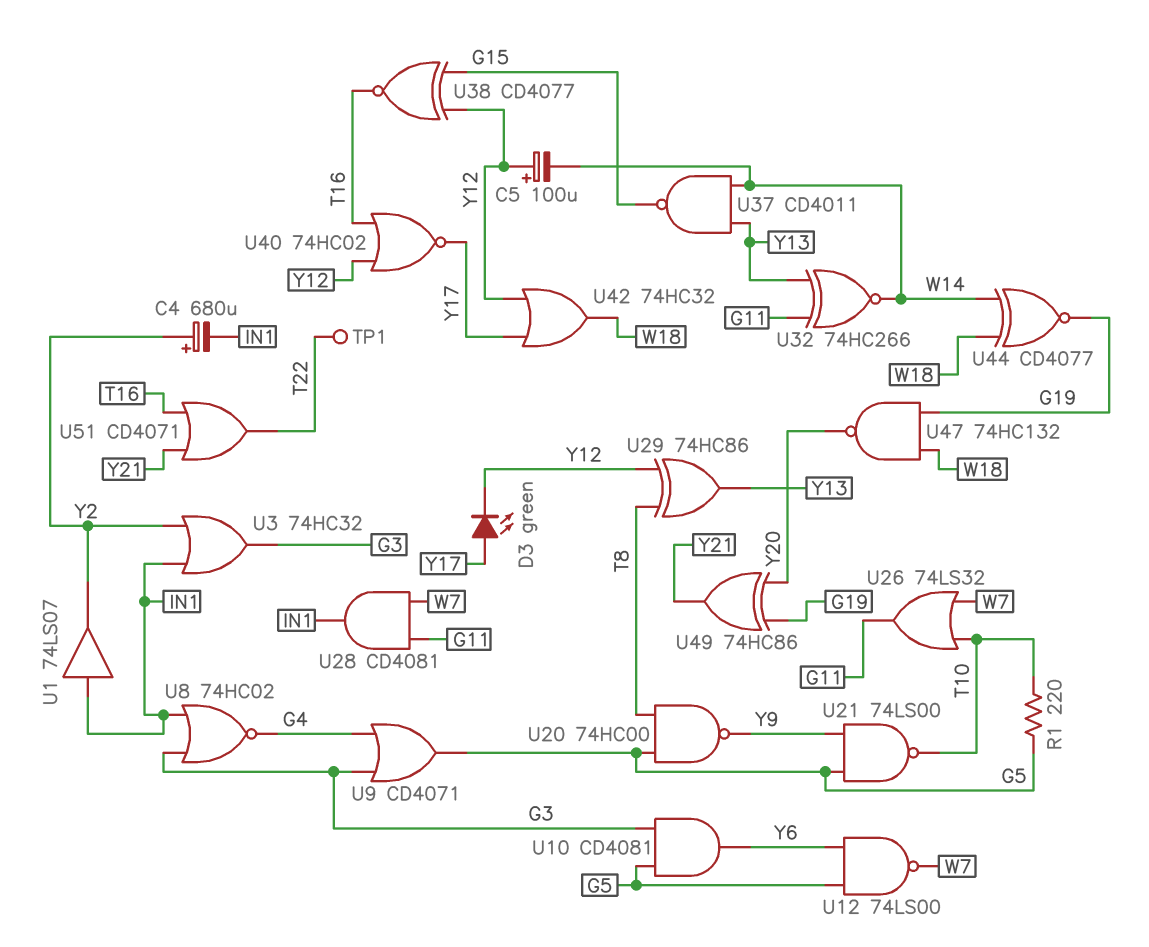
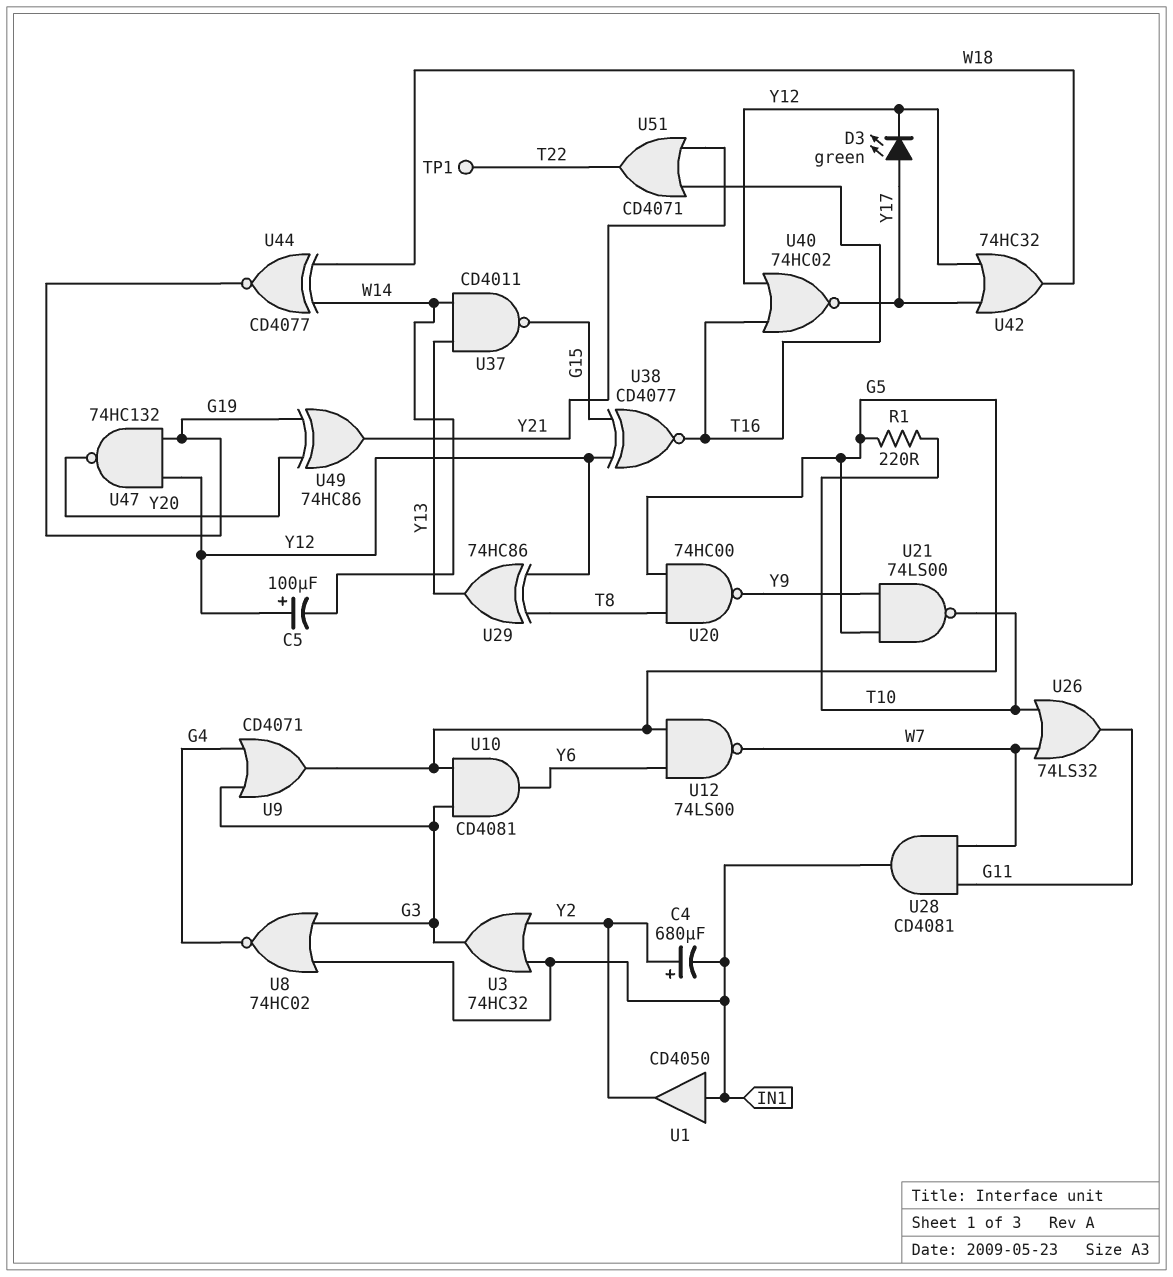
U1: buffer 74LS07 (in IN1, out Y2) -> buffer CD4050 (in IN1, out Y2)
U32: XNOR 74HC266 (in G11, in Y13, out W14) -> none
U47: NAND 74HC132 (in G19, in W18, out Y20) -> NAND 74HC132 (in G19, in Y12, out Y20)

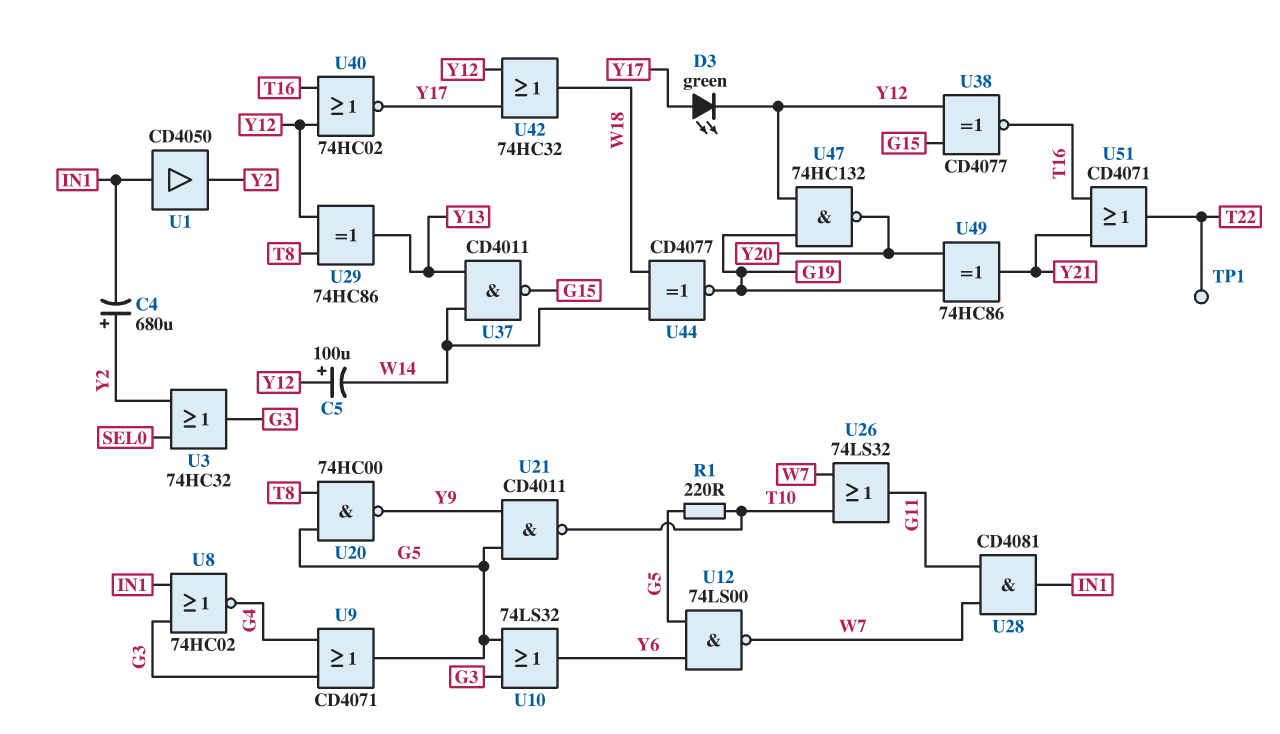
U3: OR 74HC32 (in IN1, in Y2, out G3) -> OR 74HC32 (in SEL0, in Y2, out G3)
U10: AND CD4081 (in G3, in G5, out Y6) -> OR 74LS32 (in G3, in G5, out Y6)
U21: NAND 74LS00 (in G5, in Y9, out T10) -> NAND CD4011 (in G5, in Y9, out T10)

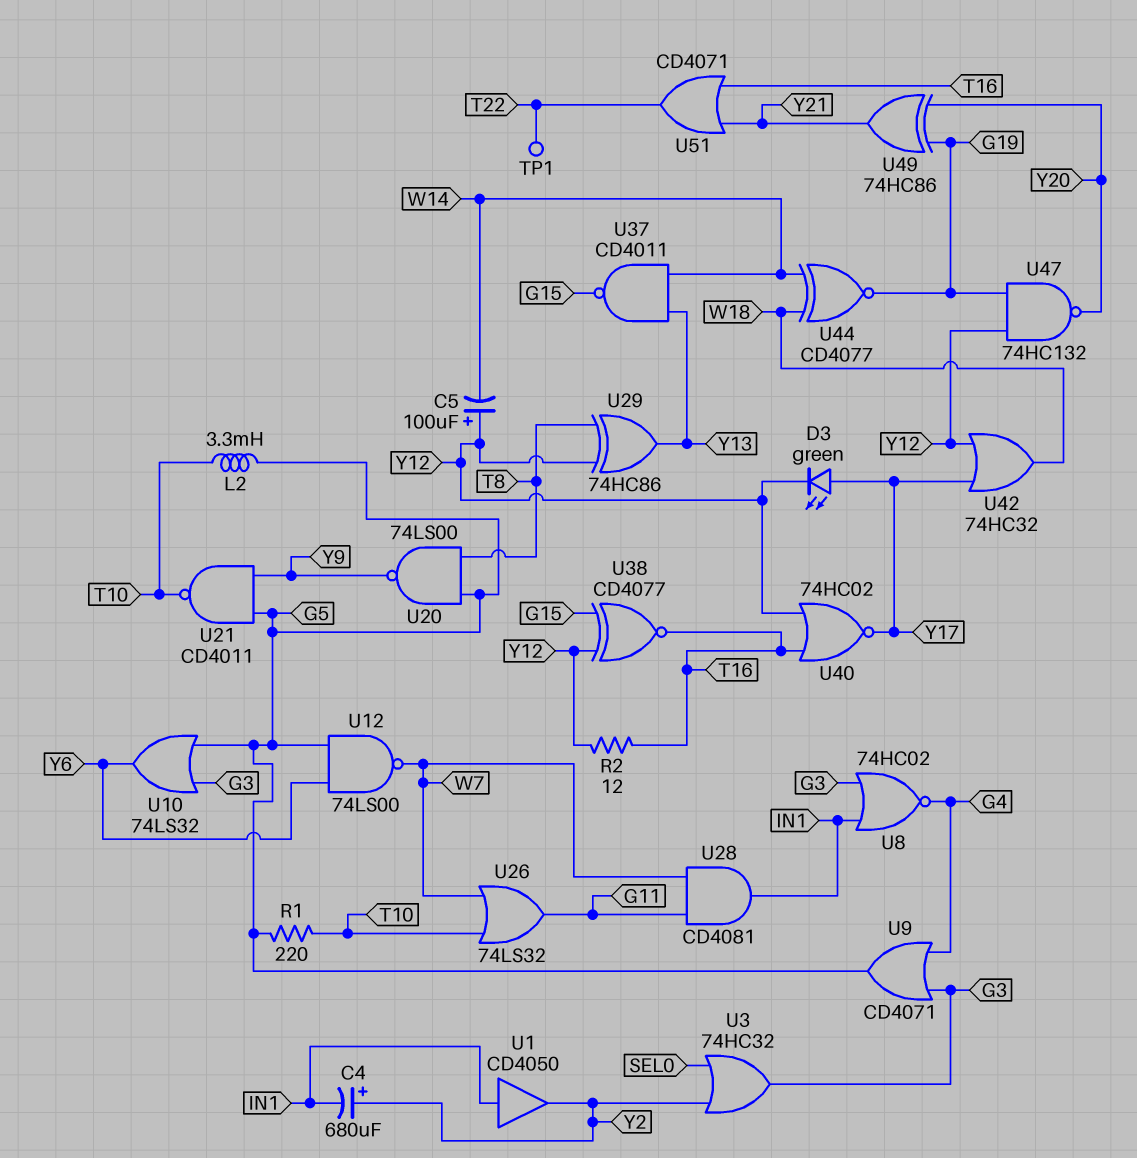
L2: none -> 3.3mH (G5, T10)
R2: none -> 12 (T16, Y12)
U20: NAND 74HC00 (in G5, in T8, out Y9) -> NAND 74LS00 (in G5, in T8, out Y9)

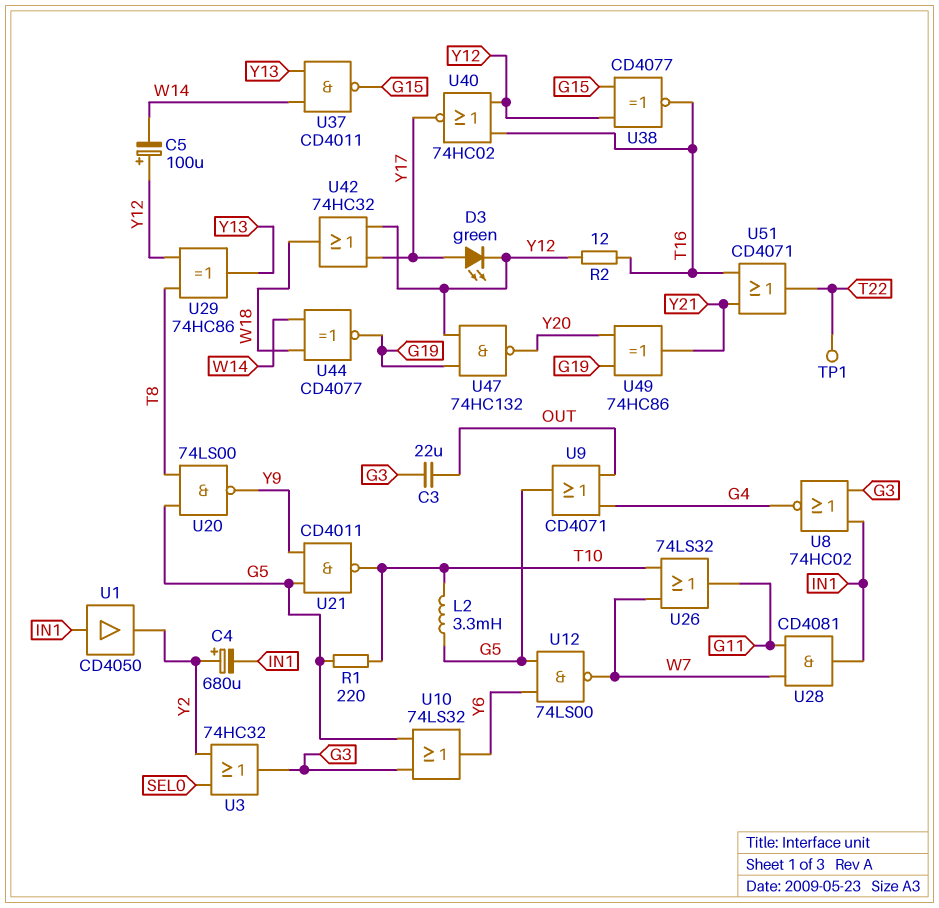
C3: none -> 22uF (G3, OUT)
U9: OR CD4071 (in G3, in G4, out G5) -> OR CD4071 (in G4, in OUT, out G5)

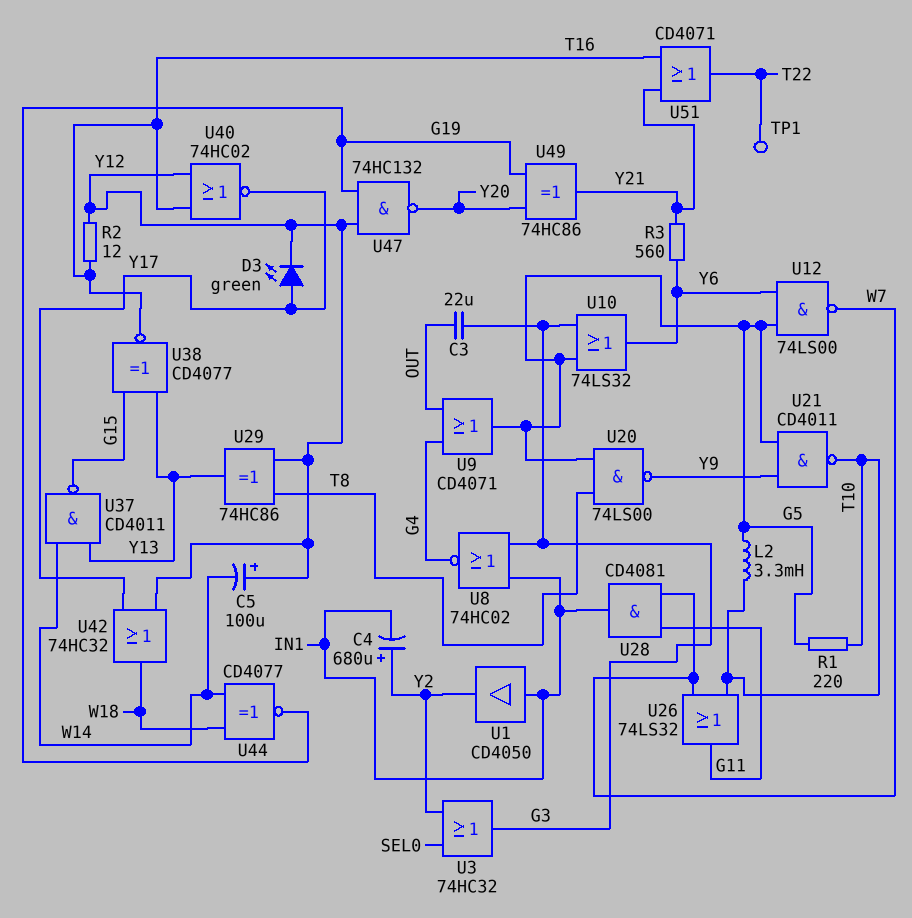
R3: none -> 560 (Y6, Y21)
U38: XNOR CD4077 (in G15, in Y12, out T16) -> XNOR CD4077 (in G15, in Y13, out T16)

